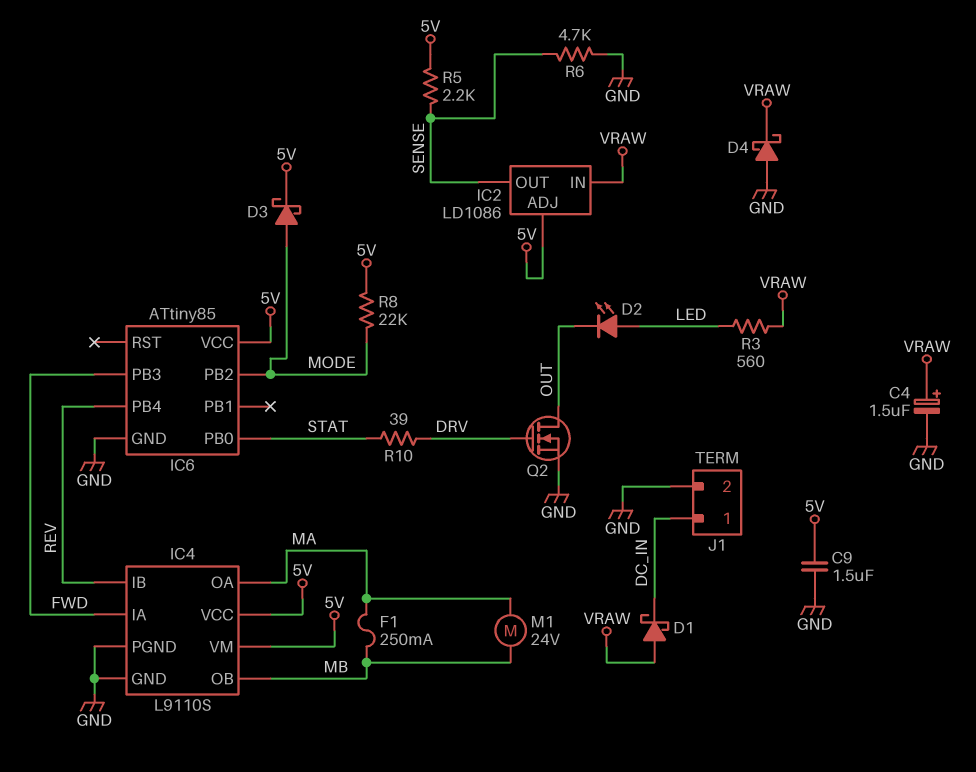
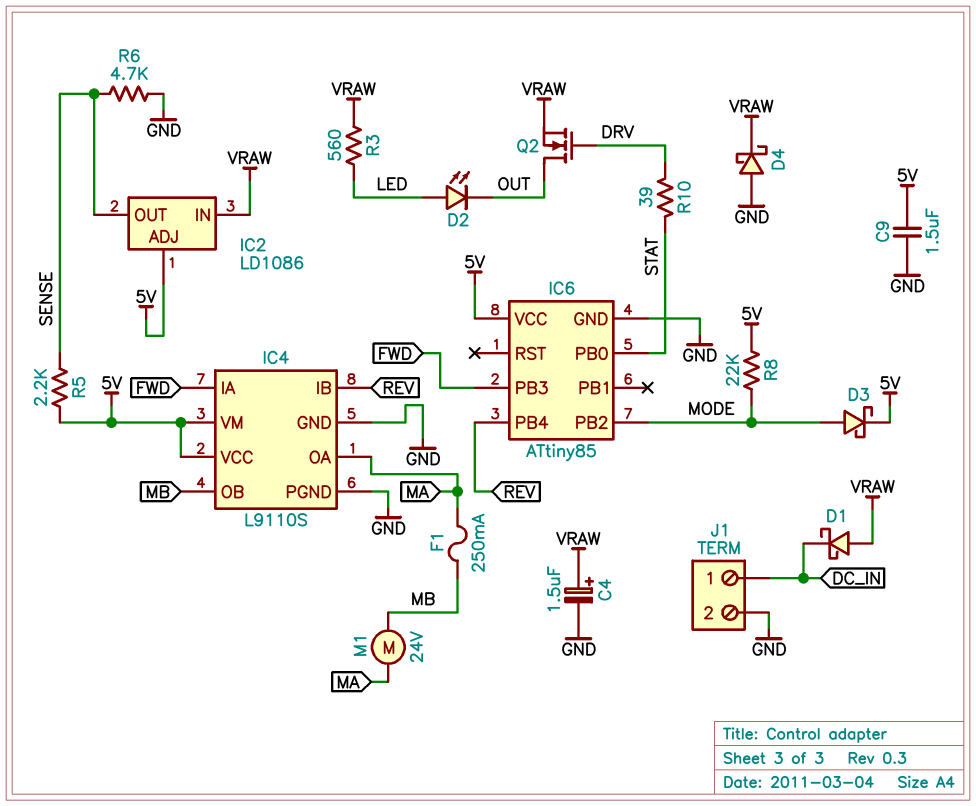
Q2: NMOS (G DRV, D OUT, S GND) -> NMOS (G DRV, D OUT, S VRAW)

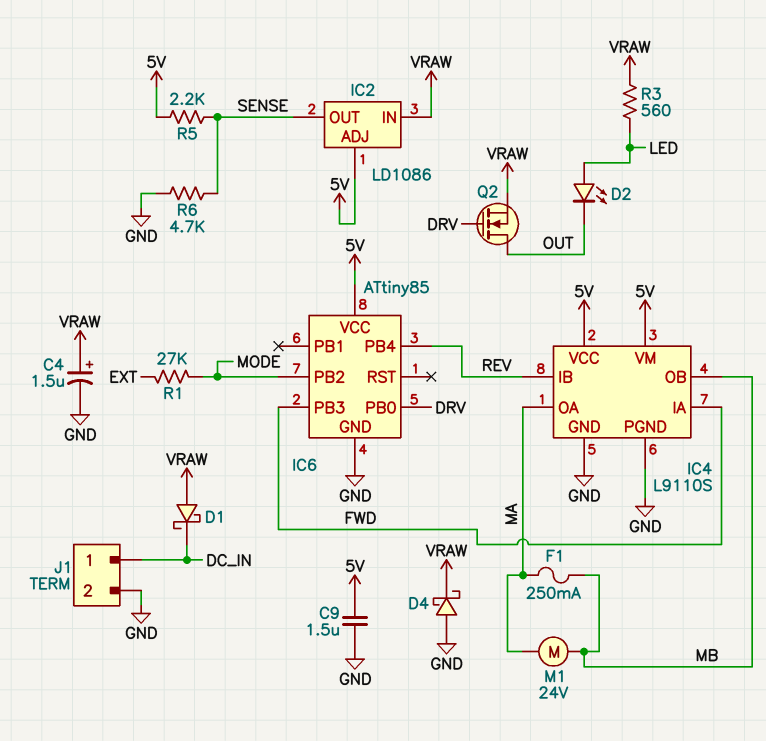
D3: schottky (A MODE, K 5V) -> none
IC6 pin PB0: STAT -> DRV
R1: none -> 27k (EXT, MODE)
R8: 22k (5V, MODE) -> none
R10: 39 (DRV, STAT) -> none

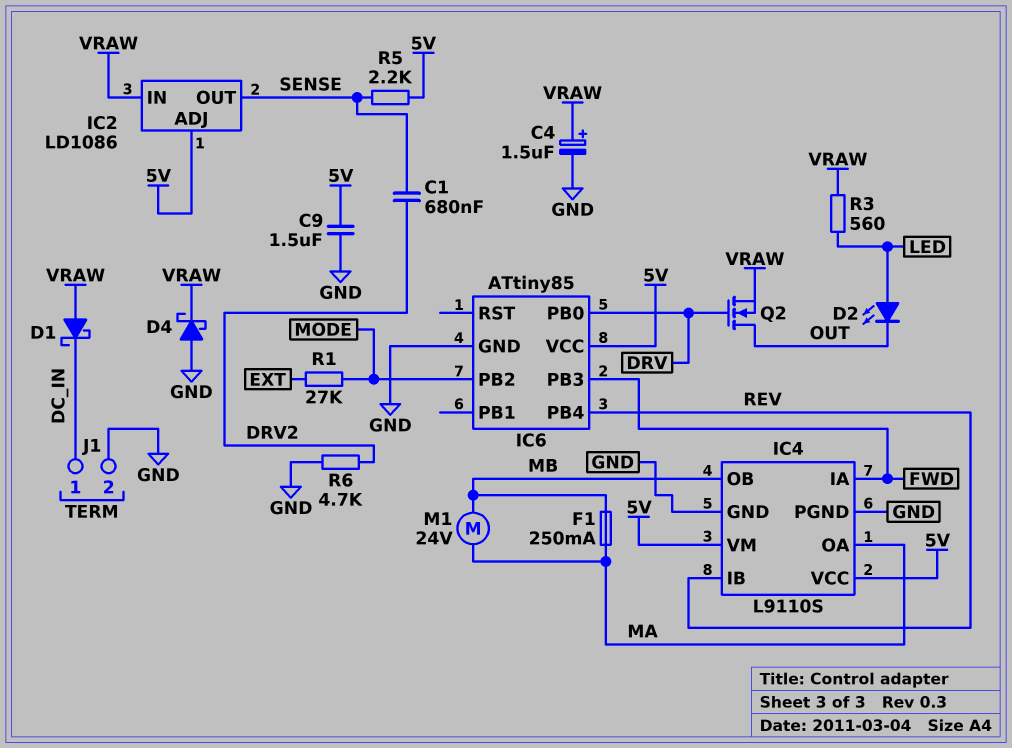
C1: none -> 680nF (DRV2, SENSE)
R6: 4.7k (GND, SENSE) -> 4.7k (DRV2, GND)

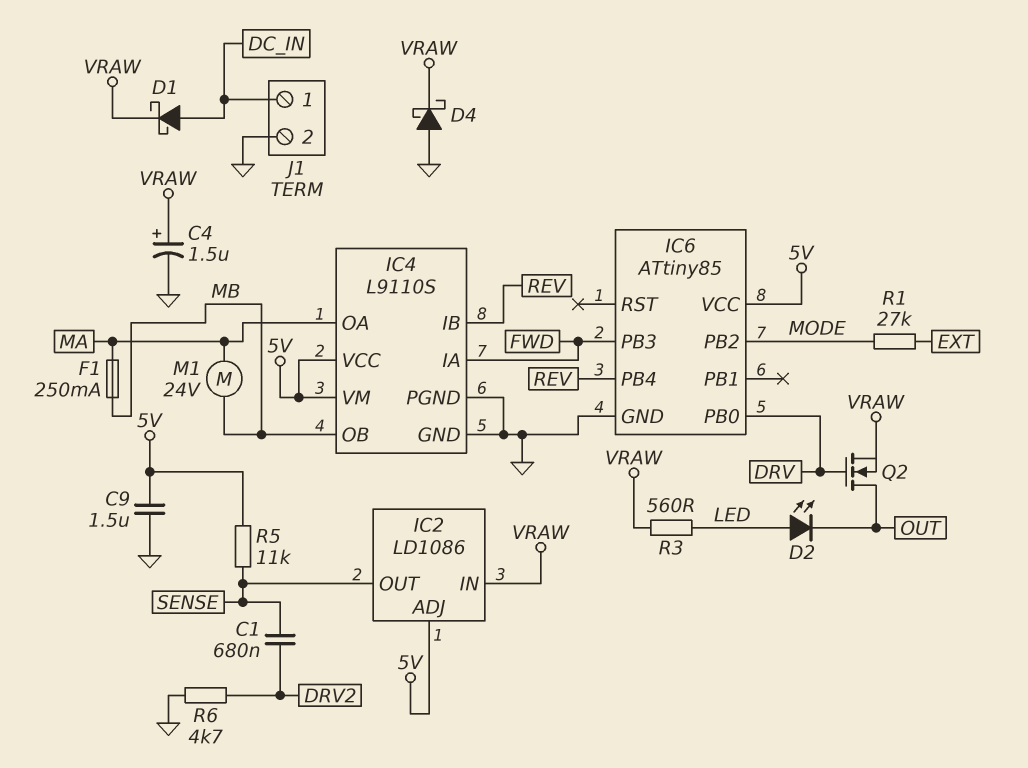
D1: schottky (A VRAW, K DC_IN) -> schottky (A DC_IN, K VRAW)
R5: 2.2k (5V, SENSE) -> 11k (5V, SENSE)

